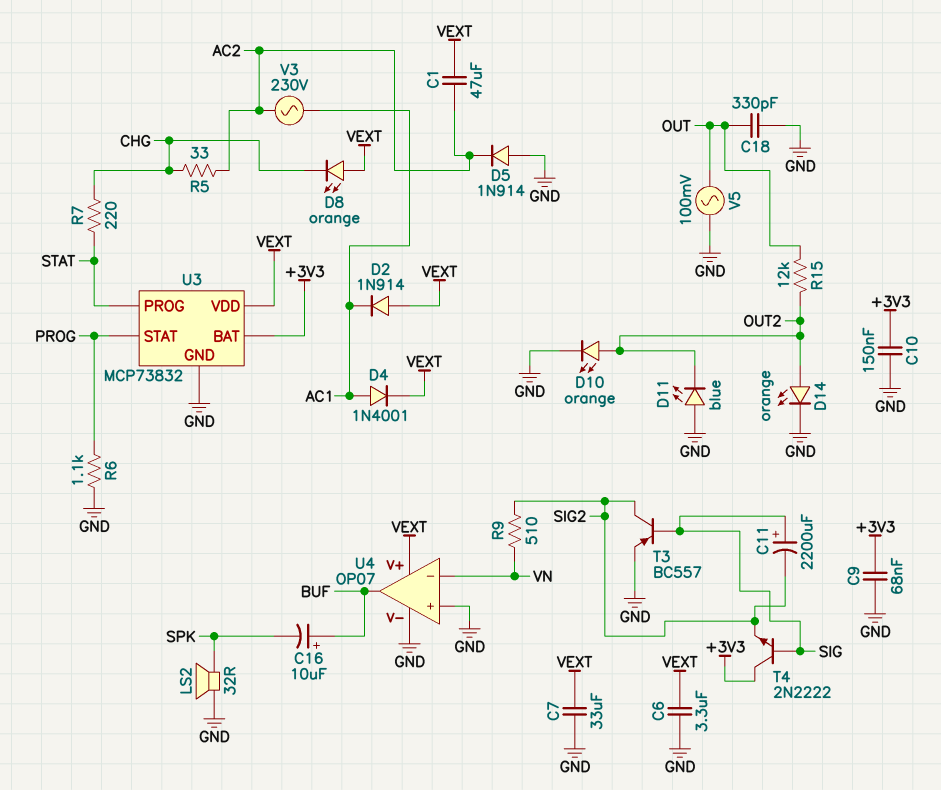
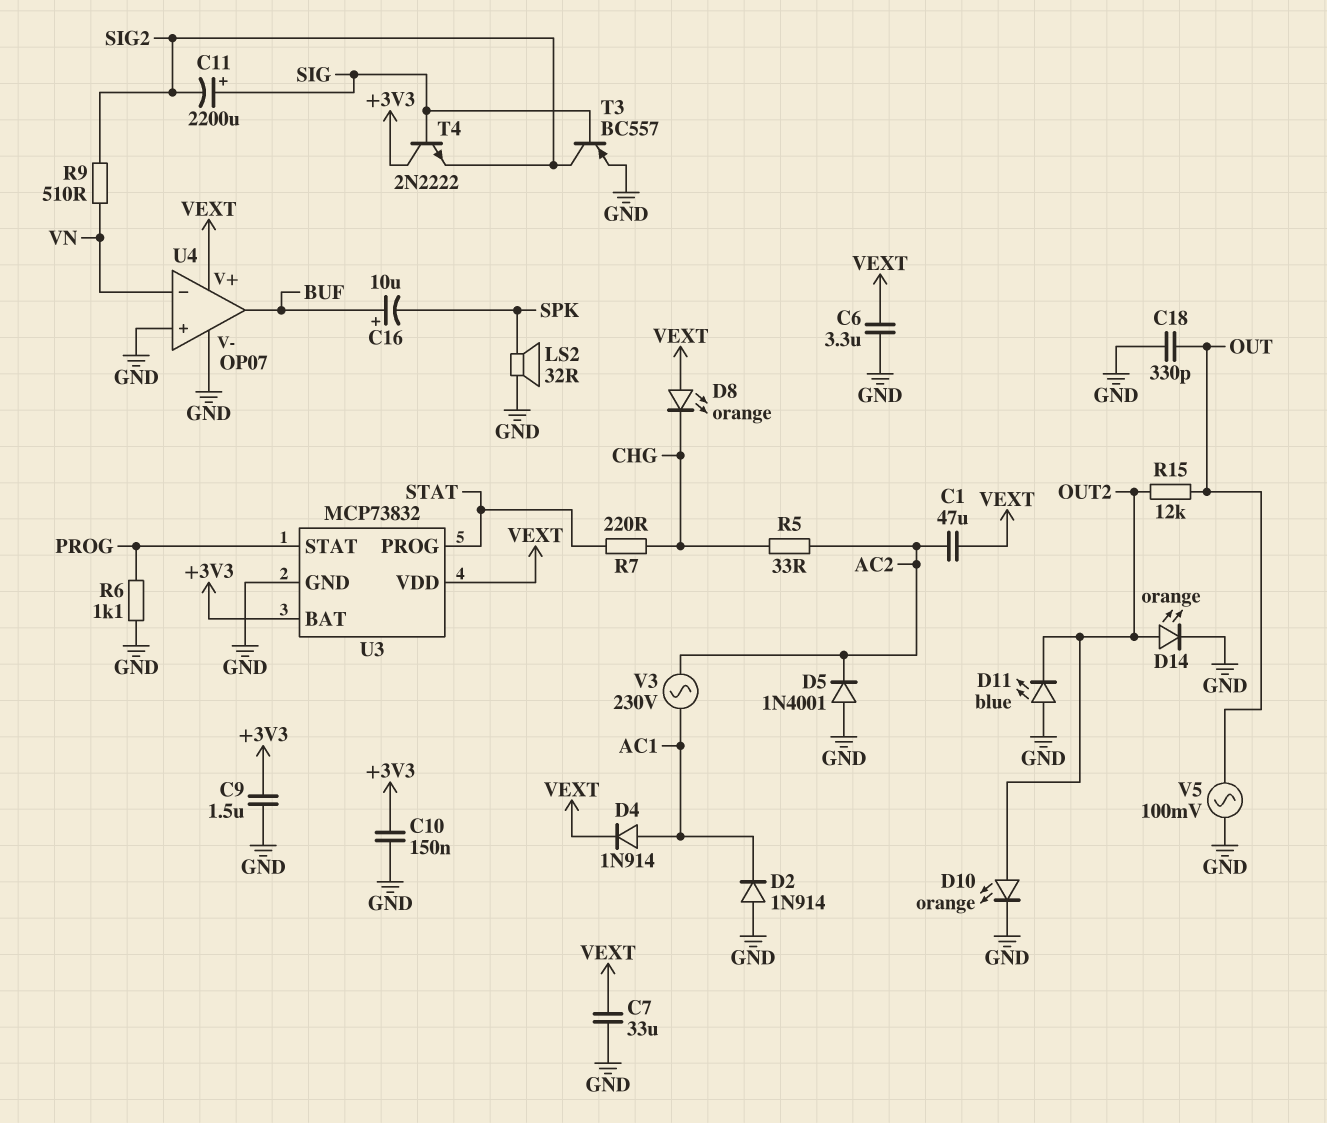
C9: 68nF (+3V3, GND) -> 1.5uF (+3V3, GND)
D2: diode 1N914 (A VEXT, K AC1) -> diode 1N914 (A GND, K AC1)
D4: diode 1N4001 (A AC1, K VEXT) -> diode 1N914 (A AC1, K VEXT)
D5: diode 1N914 (A GND, K AC2) -> diode 1N4001 (A GND, K AC2)

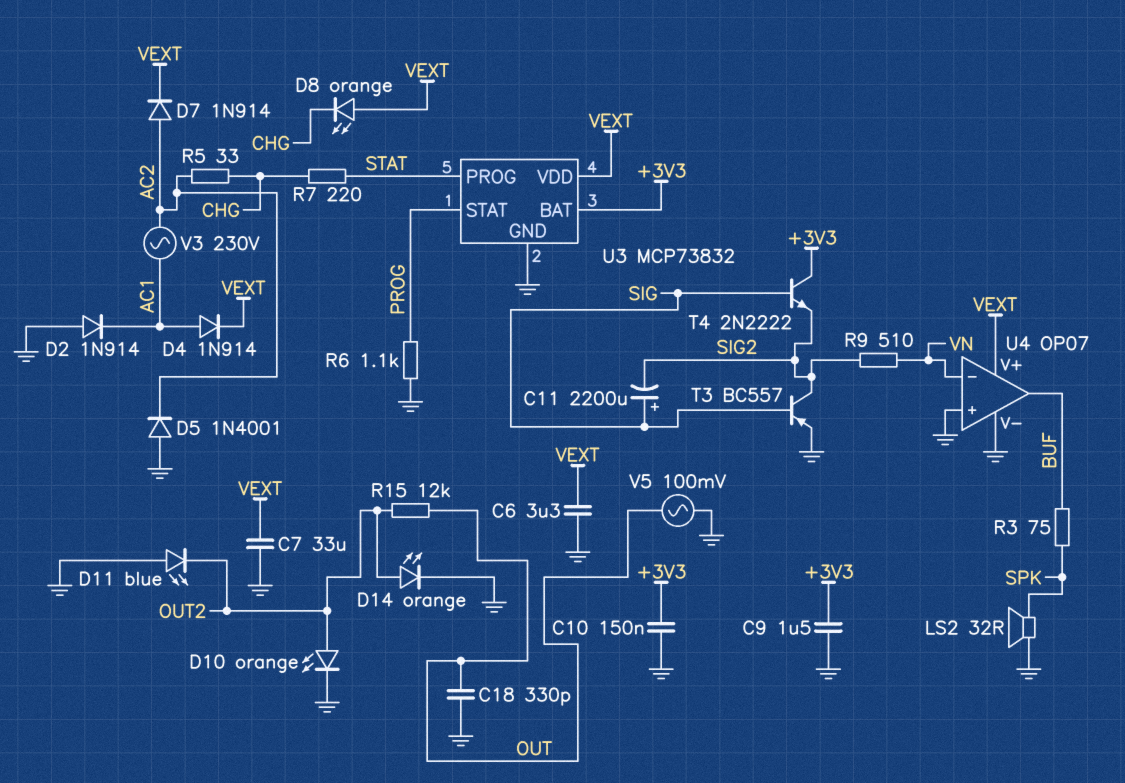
C1: 47uF (AC2, VEXT) -> none
C16: 10uF (plus BUF, minus SPK) -> none
D7: none -> diode 1N914 (A AC2, K VEXT)
R3: none -> 75 (BUF, SPK)

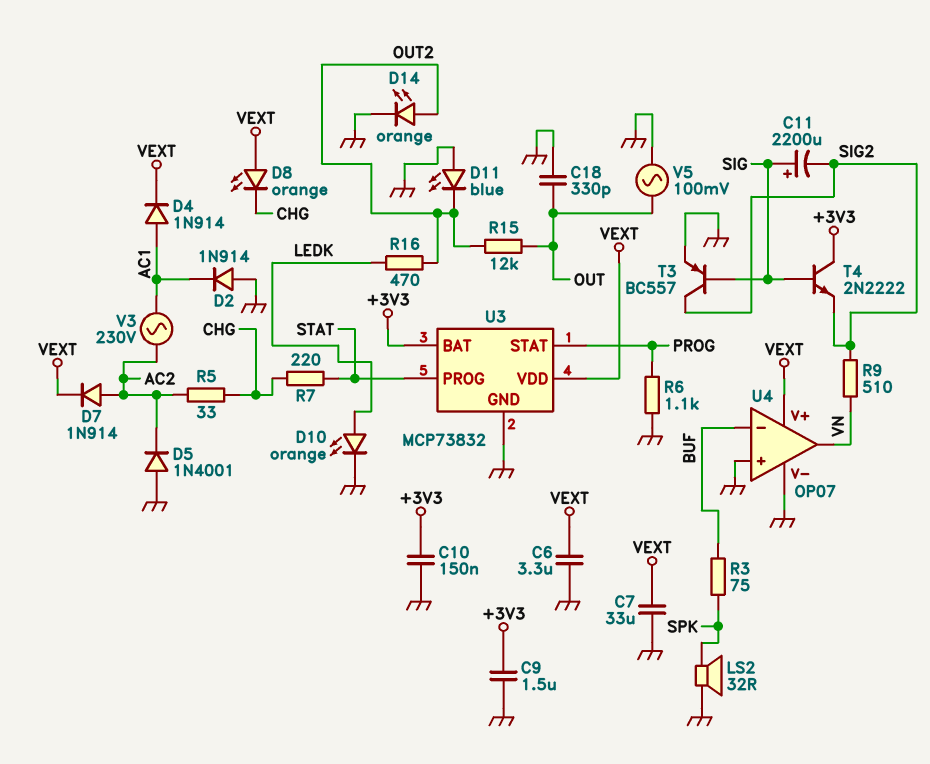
D10: LED orange (A OUT2, K GND) -> LED orange (A LEDK, K GND)
R16: none -> 470 (LEDK, OUT2)
U4 pin in-: VN -> BUF
U4 pin out: BUF -> VN

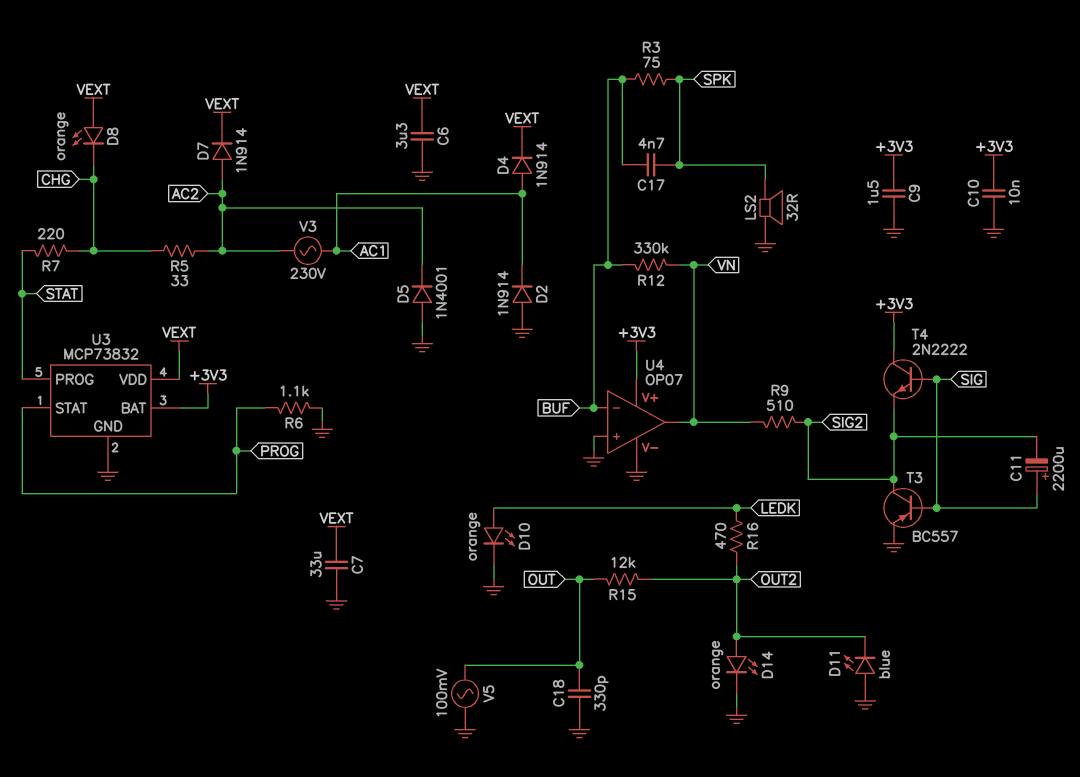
C10: 150nF (+3V3, GND) -> 10nF (+3V3, GND)
C17: none -> 4.7nF (BUF, SPK)
R12: none -> 330k (BUF, VN)
U4 pin V+: VEXT -> +3V3

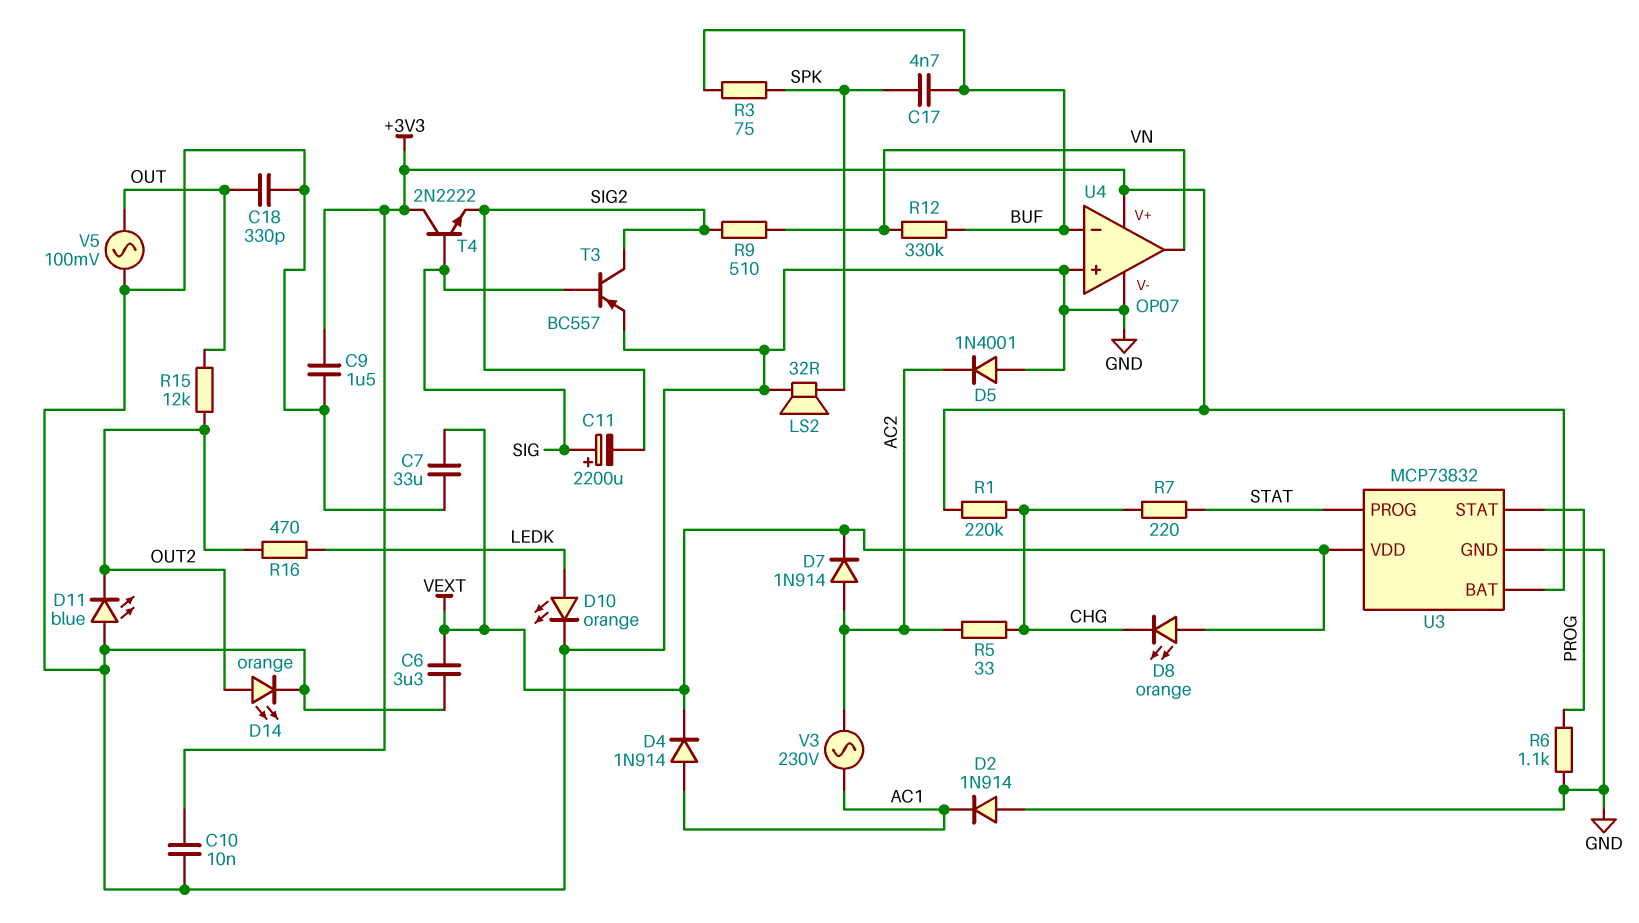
R1: none -> 220k (+3V3, CHG)

